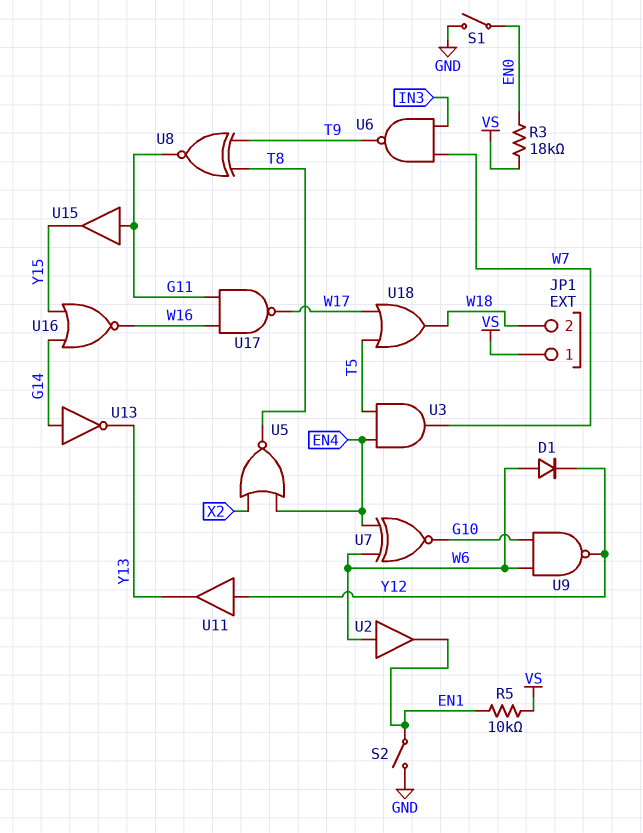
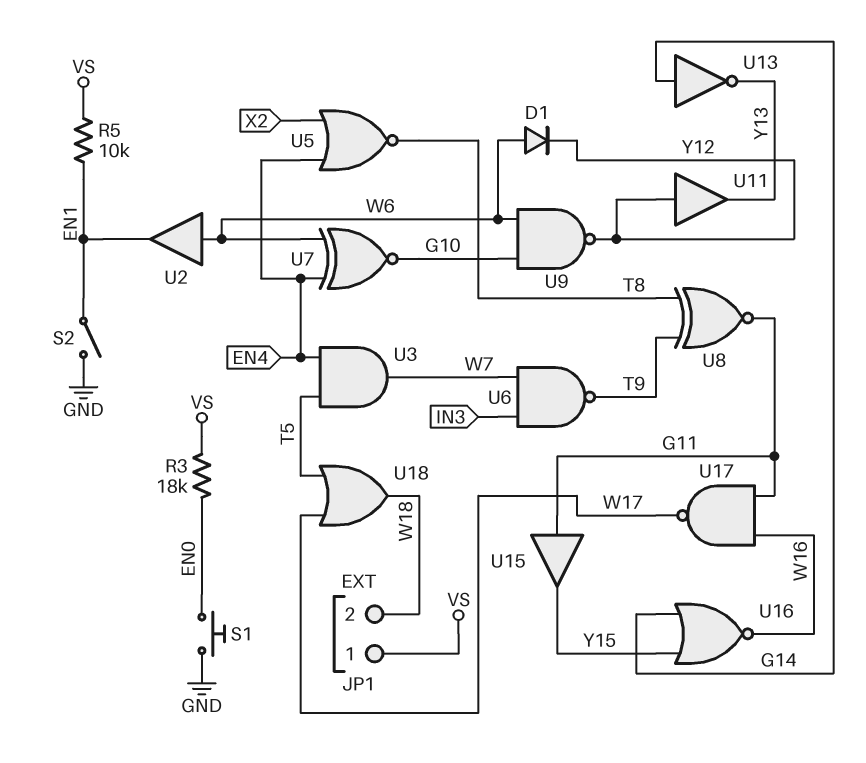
S1: switch (EN0, GND) -> button (EN0, GND)

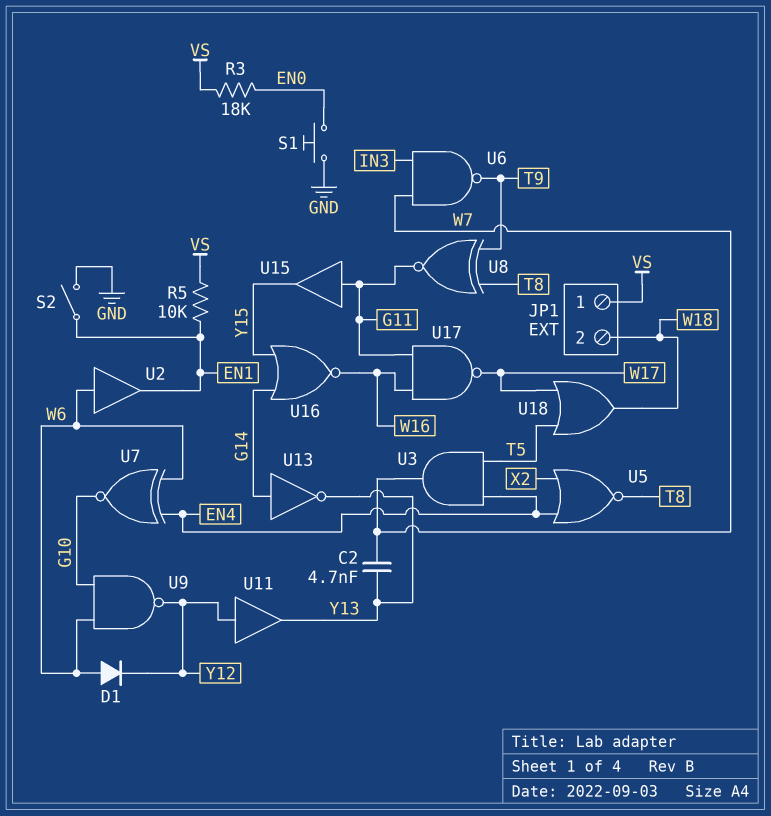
C2: none -> 4.7nF (W7, Y13)

